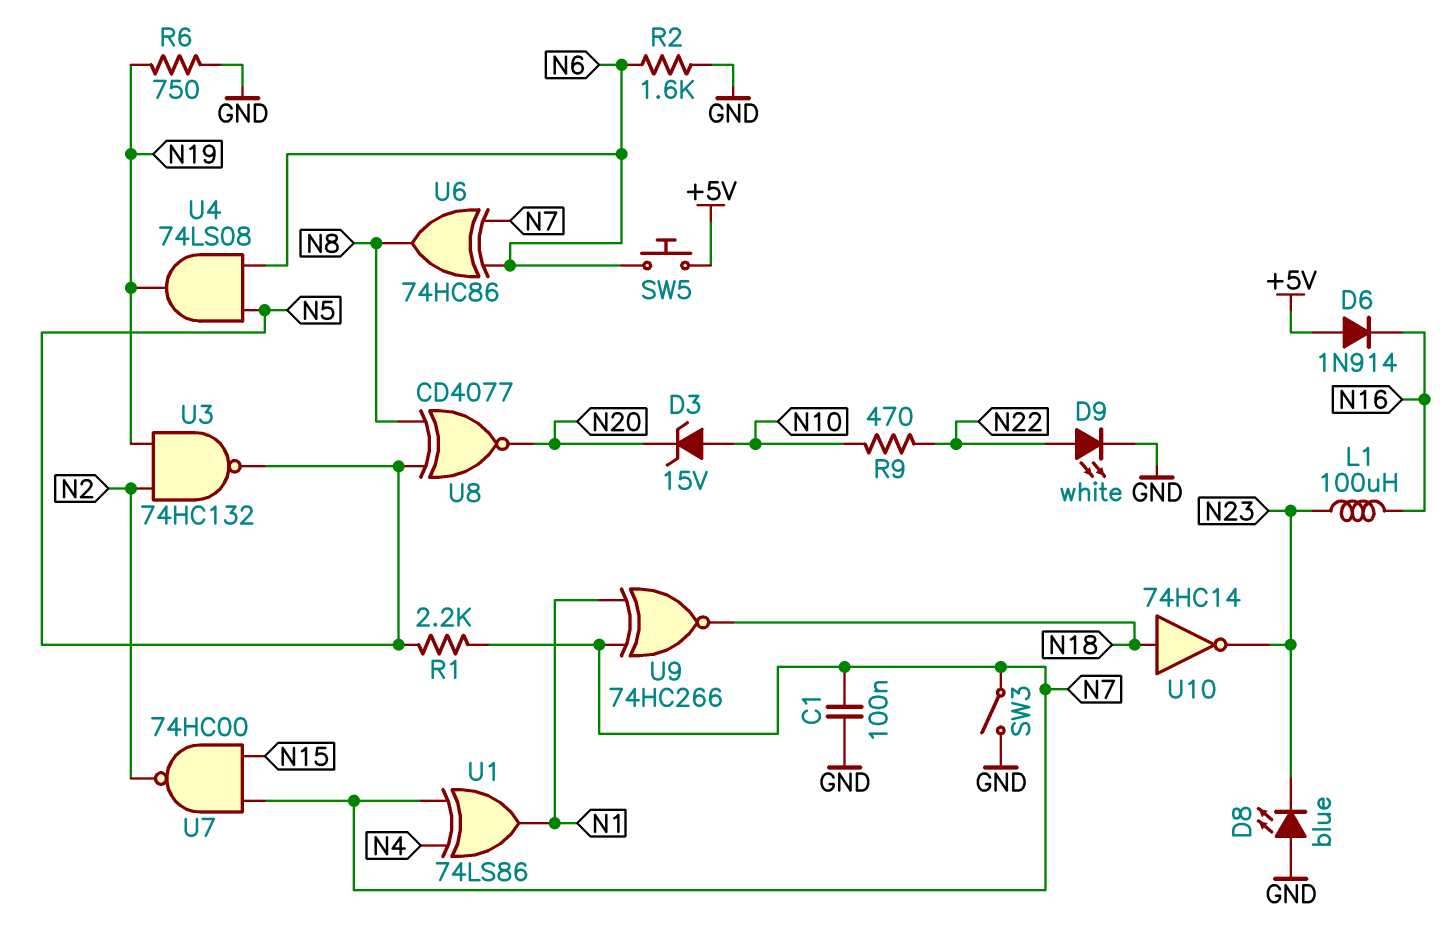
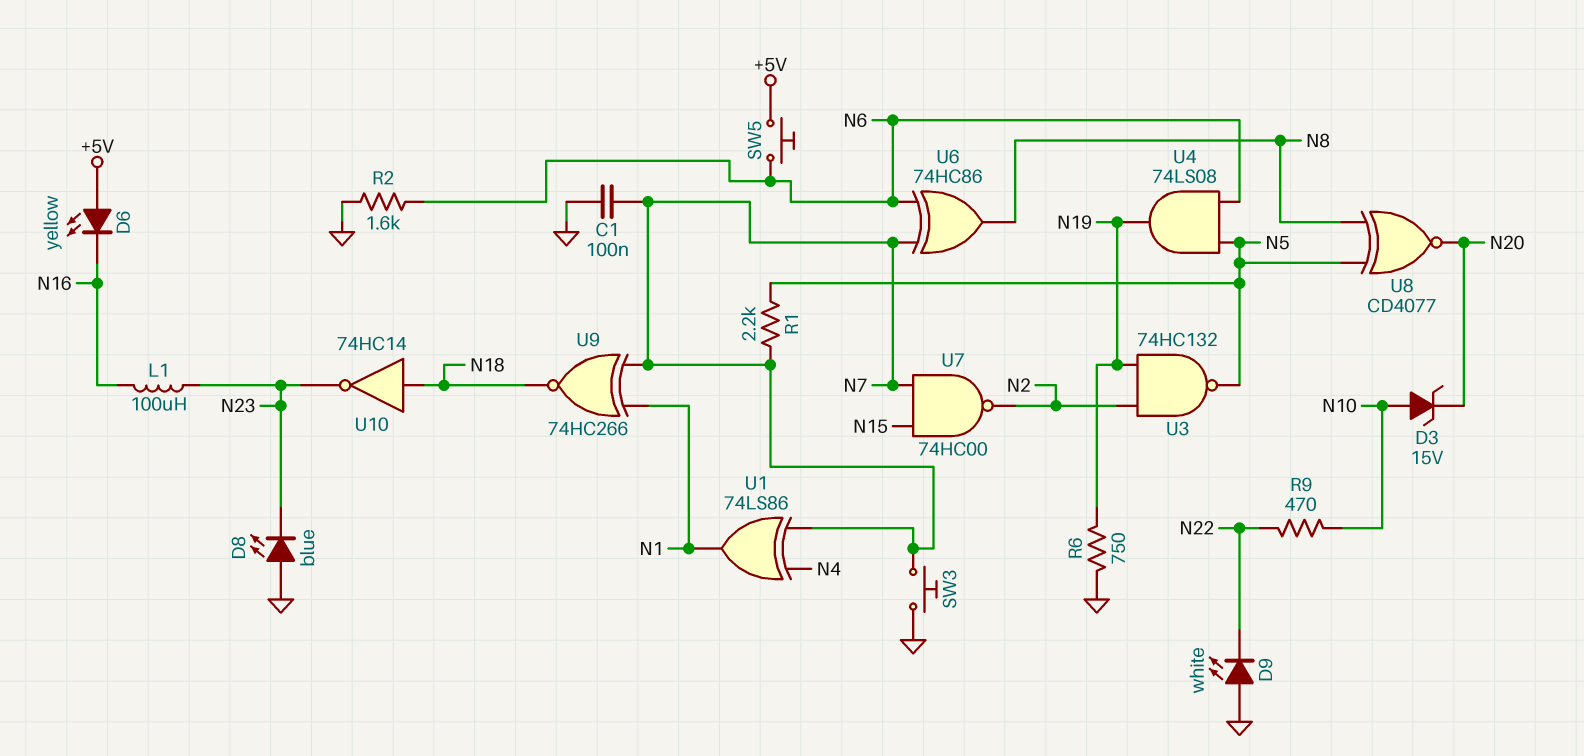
D6: diode 1N914 (A +5V, K N16) -> LED yellow (A +5V, K N16)
D9: LED white (A N22, K GND) -> LED white (A GND, K N22)
SW3: switch (GND, N7) -> button (GND, N7)

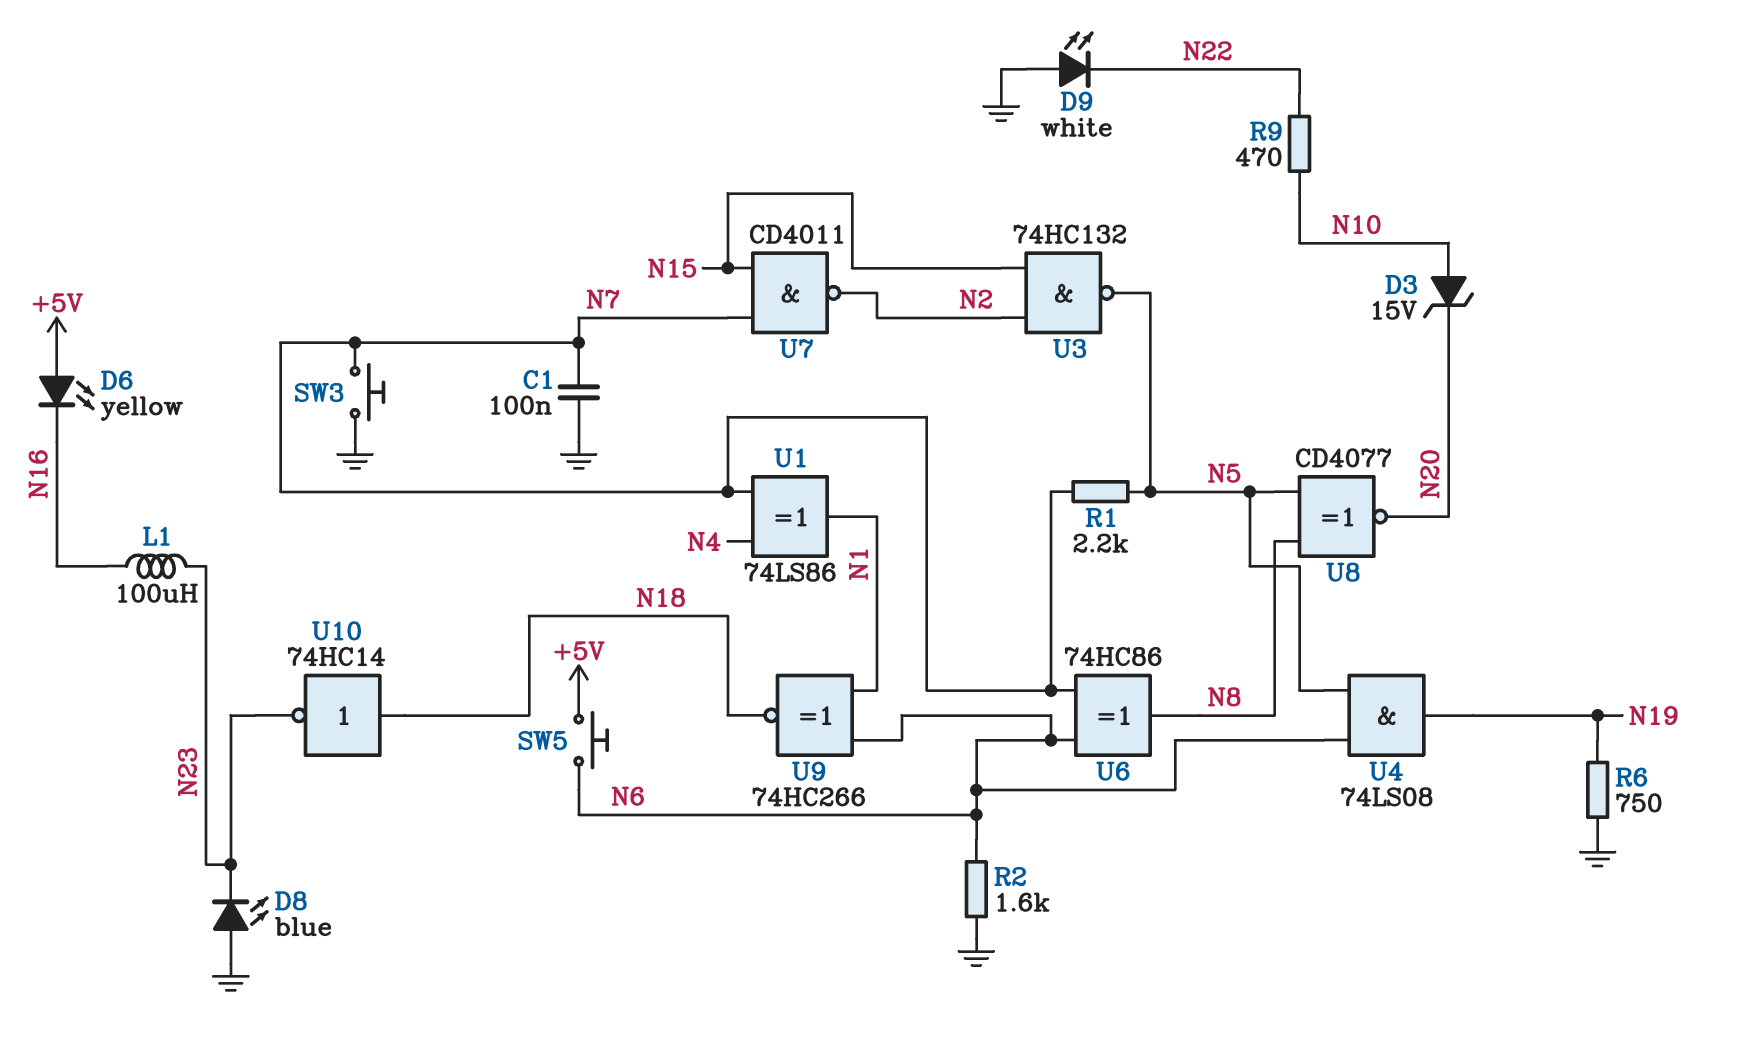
U3: NAND 74HC132 (in N2, in N19, out N5) -> NAND 74HC132 (in N2, in N15, out N5)
U7: NAND 74HC00 (in N7, in N15, out N2) -> NAND CD4011 (in N7, in N15, out N2)
U9: XNOR 74HC266 (in N1, in N7, out N18) -> XNOR 74HC266 (in N1, in N6, out N18)

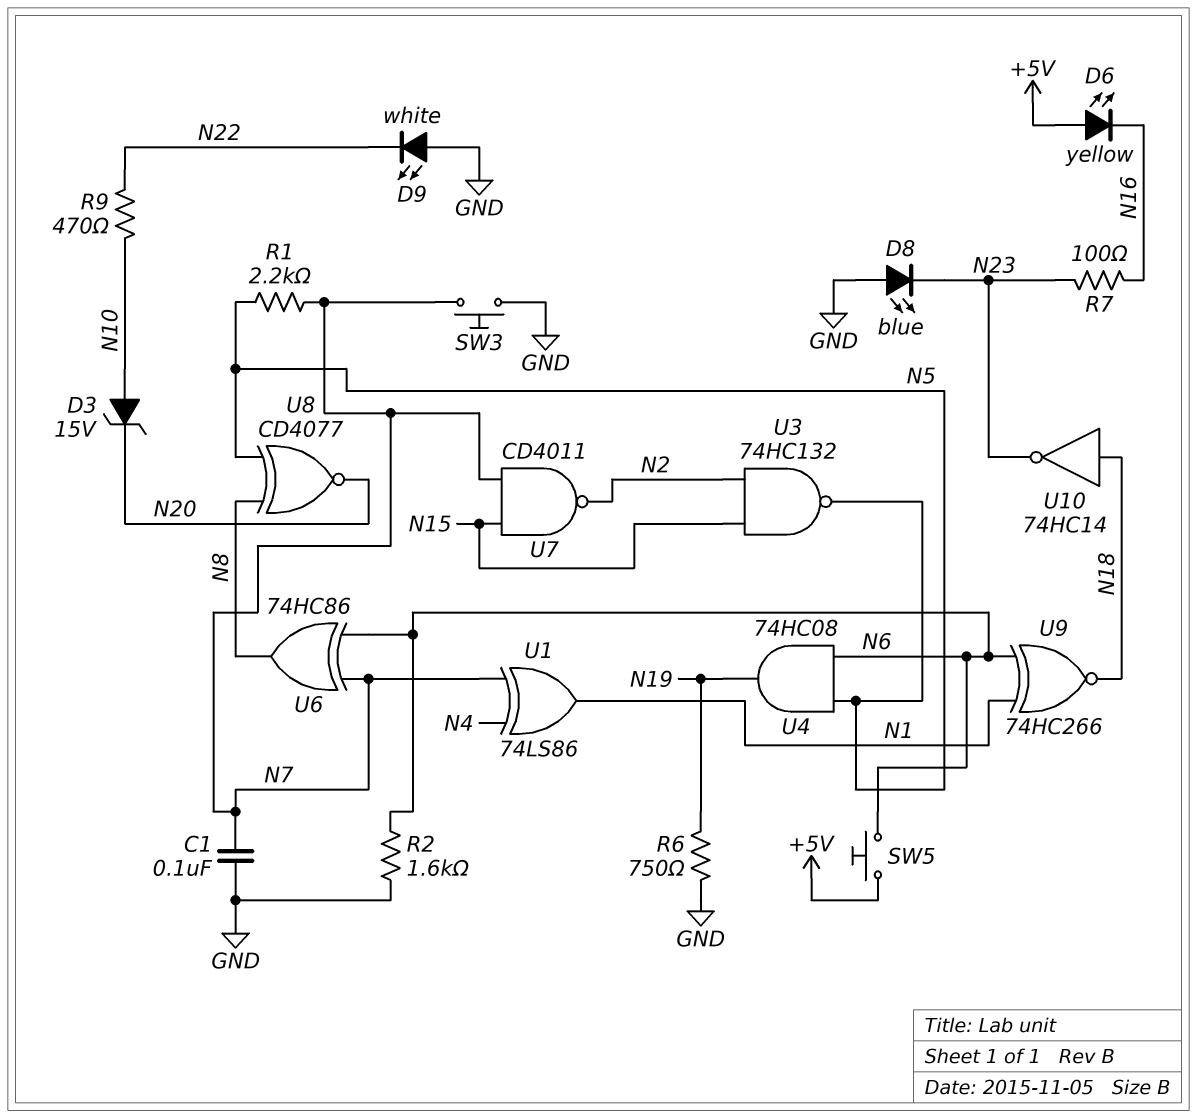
L1: 100uH (N16, N23) -> none
R7: none -> 100 (N16, N23)
U4: AND 74LS08 (in N5, in N6, out N19) -> AND 74HC08 (in N5, in N6, out N19)

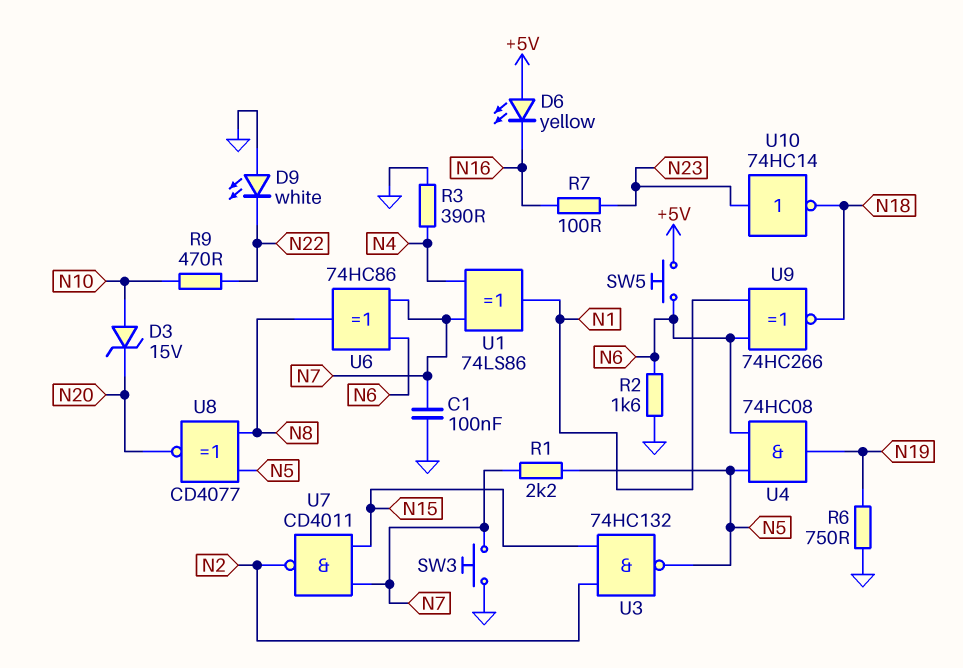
D8: LED blue (A GND, K N23) -> none
R3: none -> 390 (GND, N4)
U10: NOT 74HC14 (in N18, out N23) -> NOT 74HC14 (in N23, out N18)

